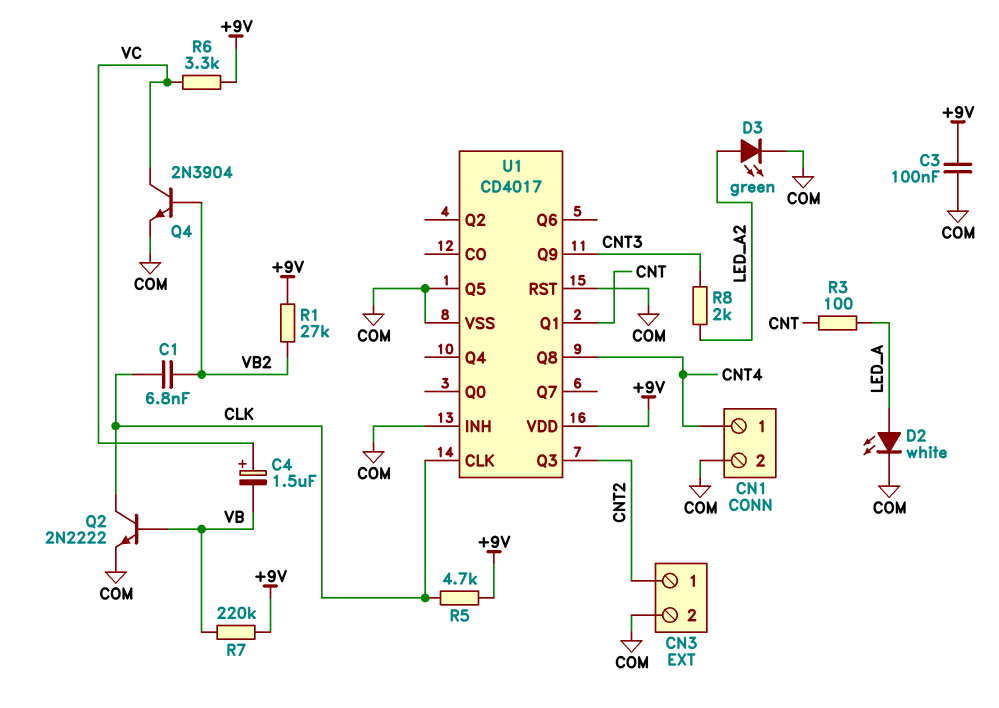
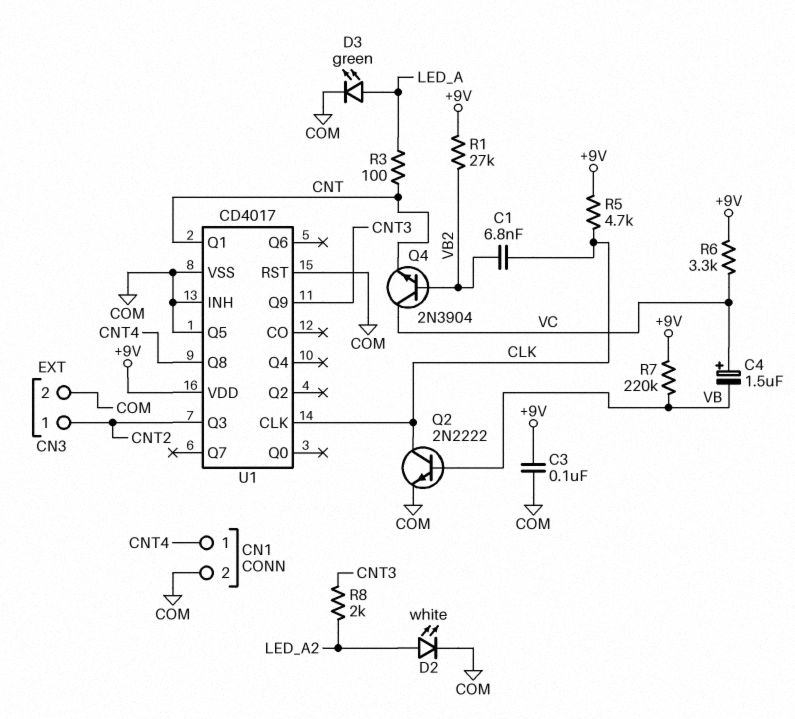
D2: LED white (A LED_A, K COM) -> LED white (A LED_A2, K COM)
D3: LED green (A LED_A2, K COM) -> LED green (A LED_A, K COM)
Q4: NPN 2N3904 (B VB2, C VC, E COM) -> NPN 2N3904 (B VB2, C VC, E CNT)

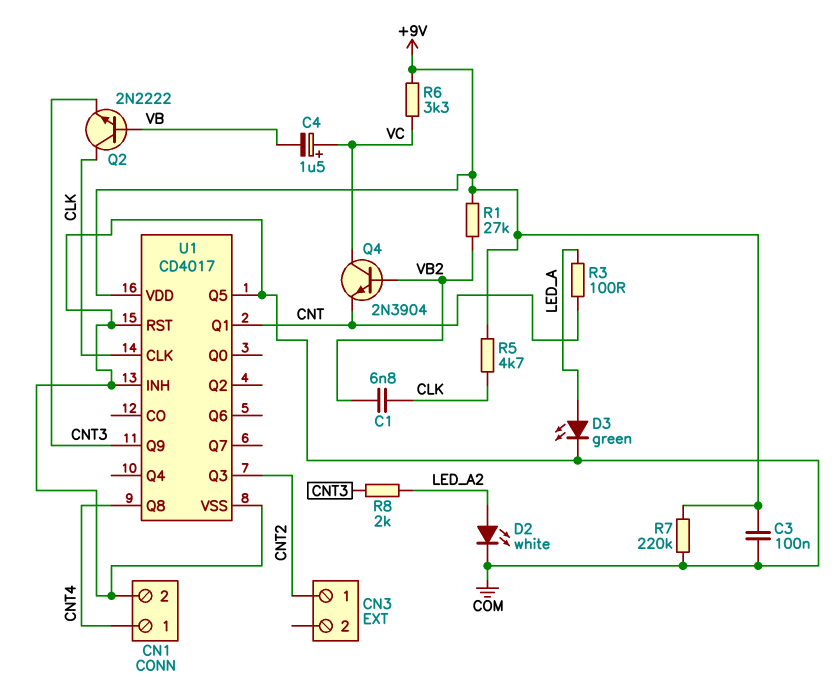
CN3 pin 2: COM -> none
Q2: NPN 2N2222 (B VB, C CLK, E COM) -> NPN 2N2222 (B VB, C CLK, E CNT3)
R7: 220k (+9V, VB) -> 220k (+9V, COM)

